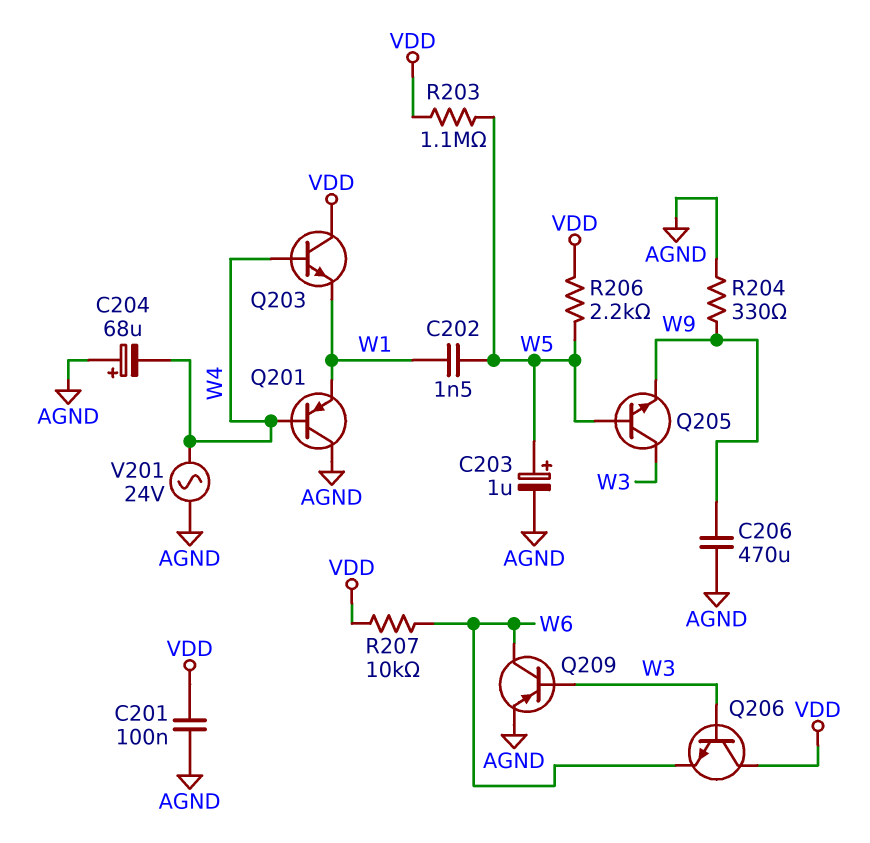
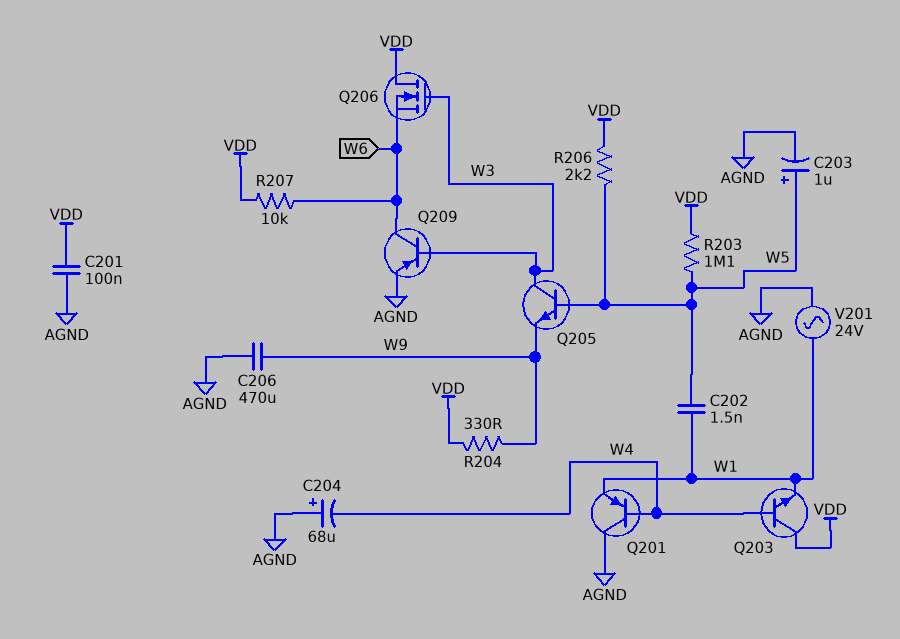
Q206: NPN (B W3, C VDD, E W6) -> NMOS (G W3, D VDD, S W6)
R204: 330 (AGND, W9) -> 330 (VDD, W9)
V201: AC 24V (AGND, W4) -> AC 24V (AGND, W1)

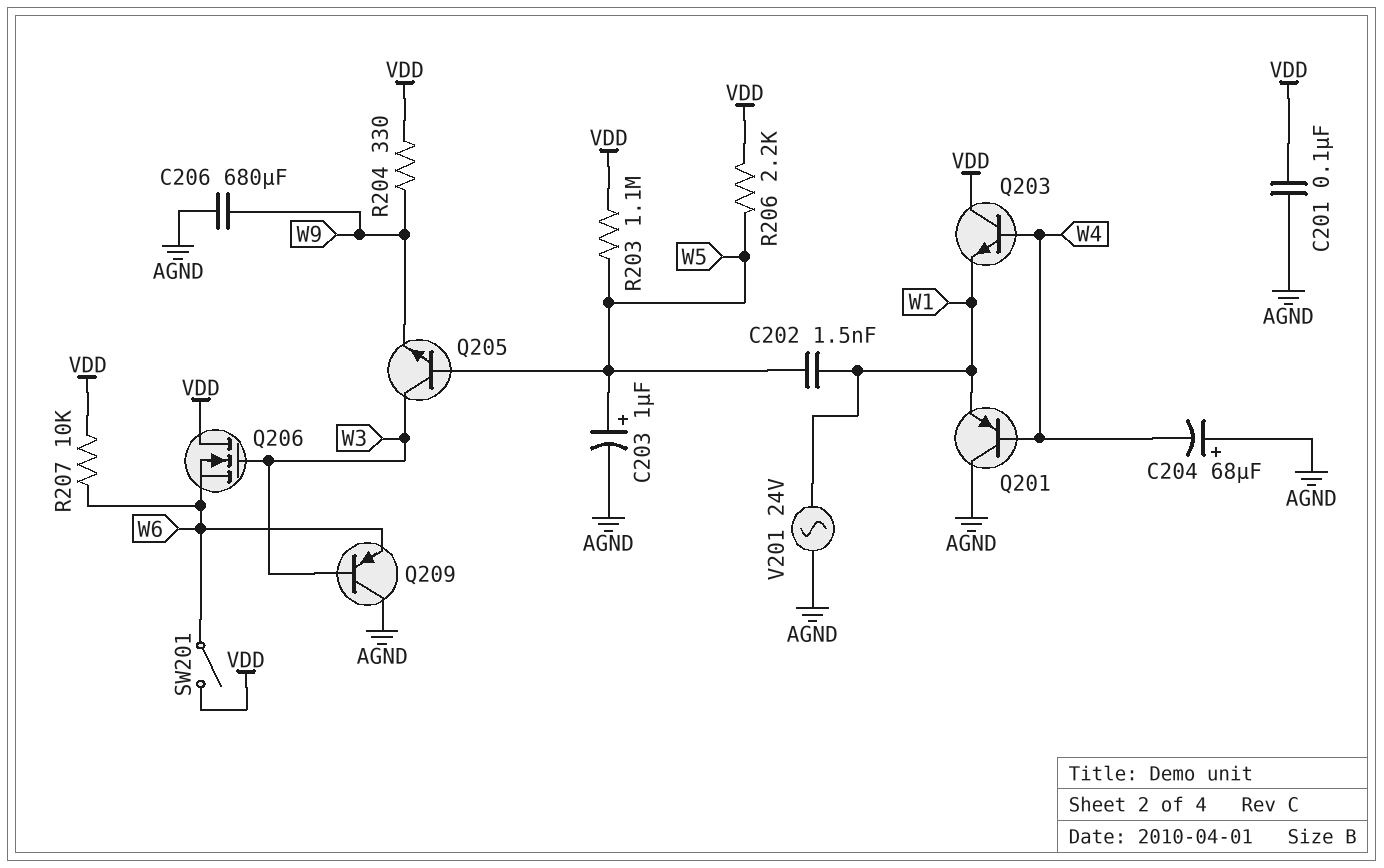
C206: 470uF (AGND, W9) -> 680uF (AGND, W9)
Q209: PNP (B W3, C W6, E AGND) -> PNP (B W3, C AGND, E W6)
SW201: none -> switch (VDD, W6)

